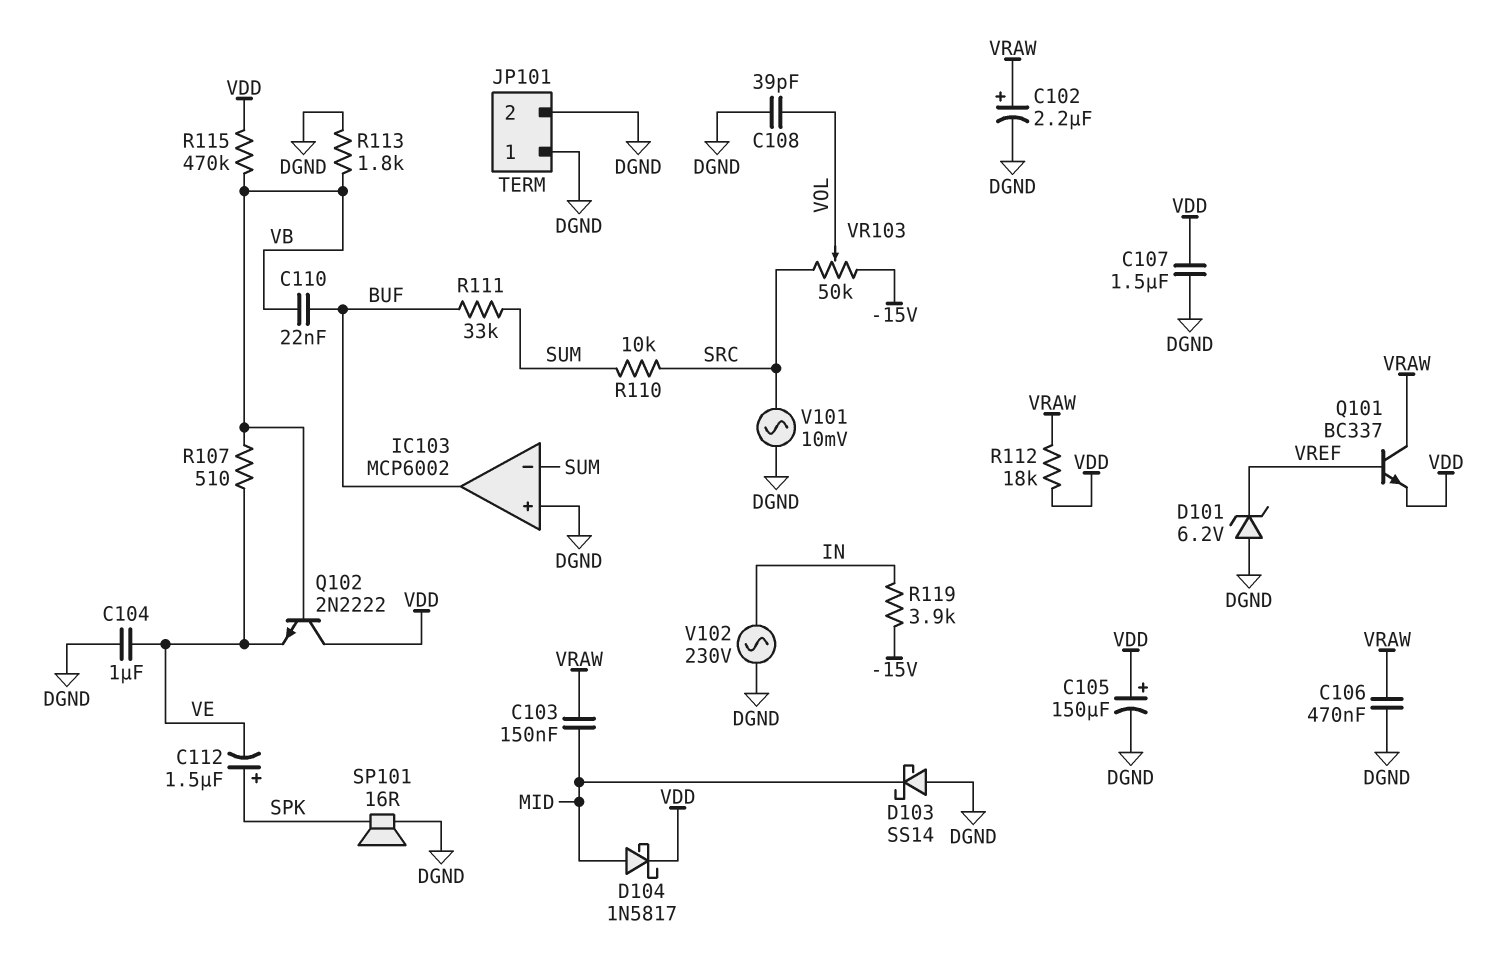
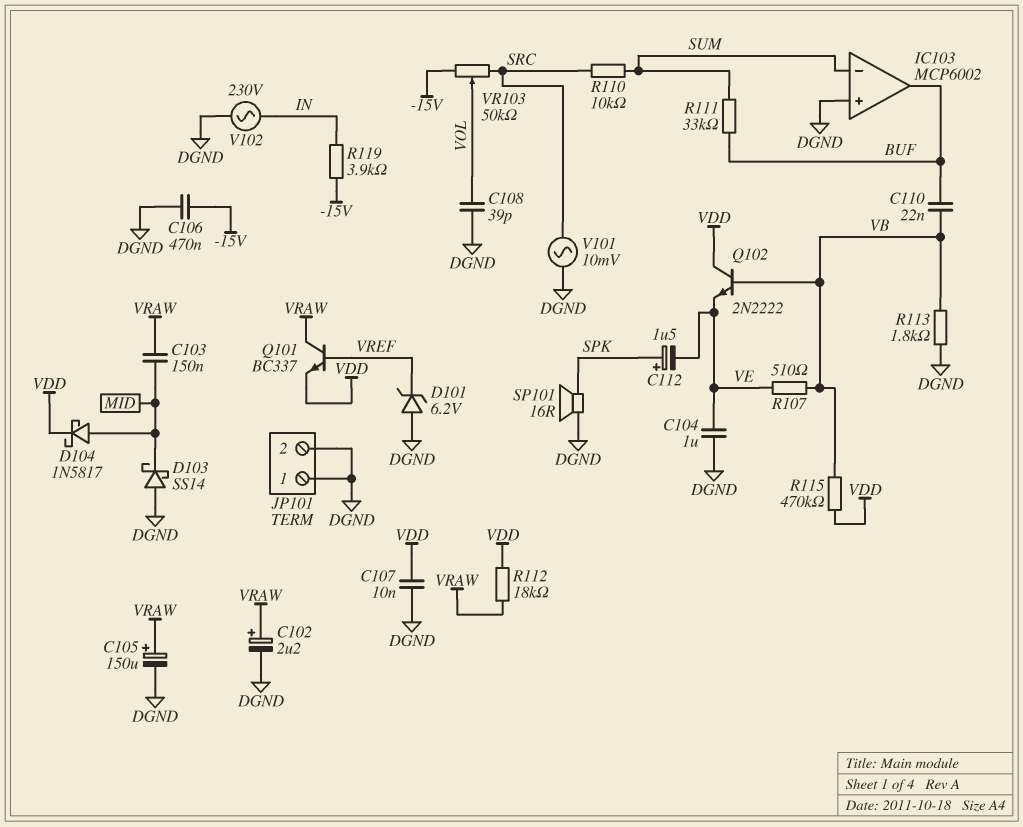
C105: 150uF (plus VDD, minus DGND) -> 150uF (plus VRAW, minus DGND)
C106: 470nF (DGND, VRAW) -> 470nF (-15V, DGND)
C107: 1.5uF (DGND, VDD) -> 10nF (DGND, VDD)

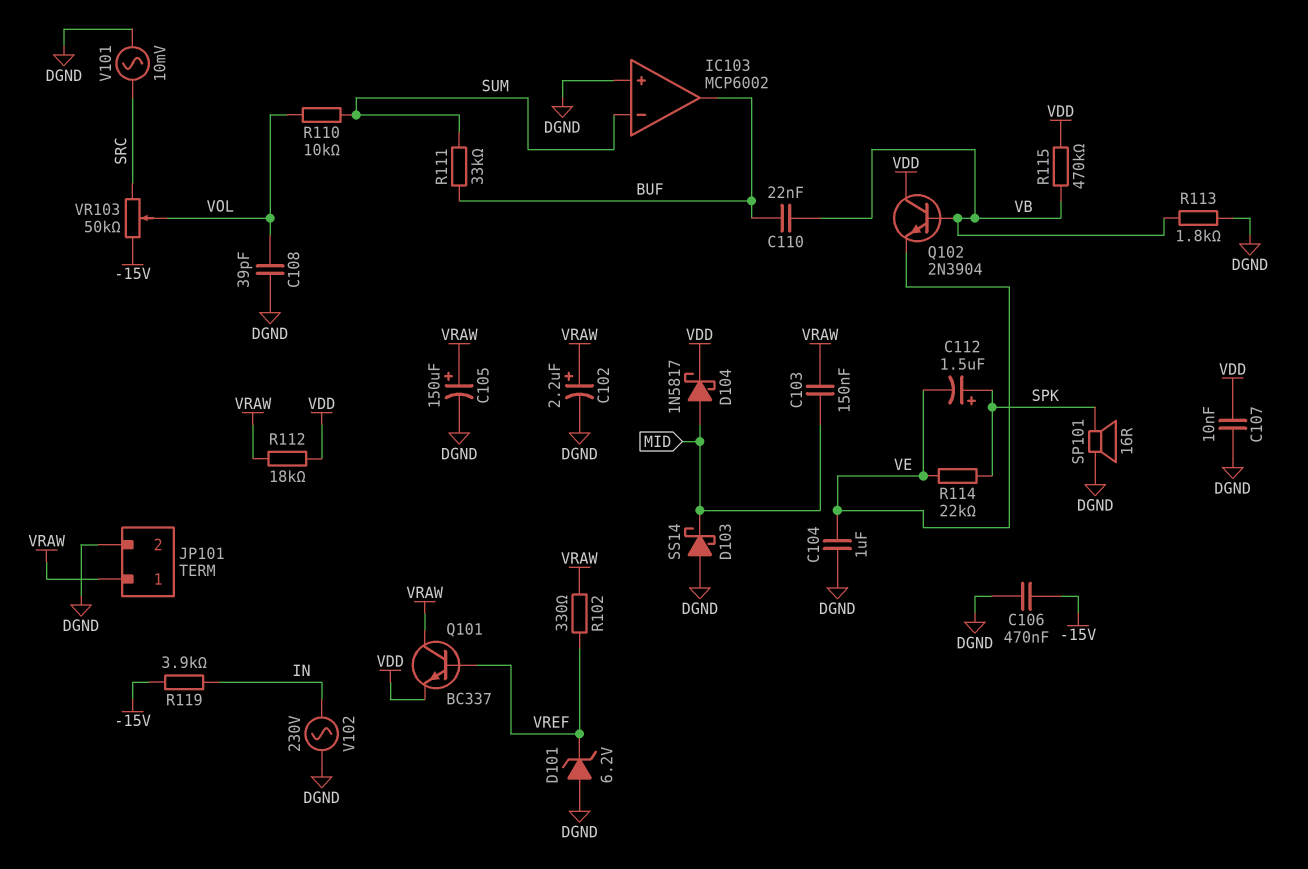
JP101 pin 1: DGND -> VRAW
Q102: NPN 2N2222 (B VB, C VDD, E VE) -> NPN 2N3904 (B VB, C VDD, E VE)
R102: none -> 330 (VRAW, VREF)
R107: 510 (VB, VE) -> none
R110: 10k (SRC, SUM) -> 10k (SUM, VOL)
R114: none -> 22k (SPK, VE)

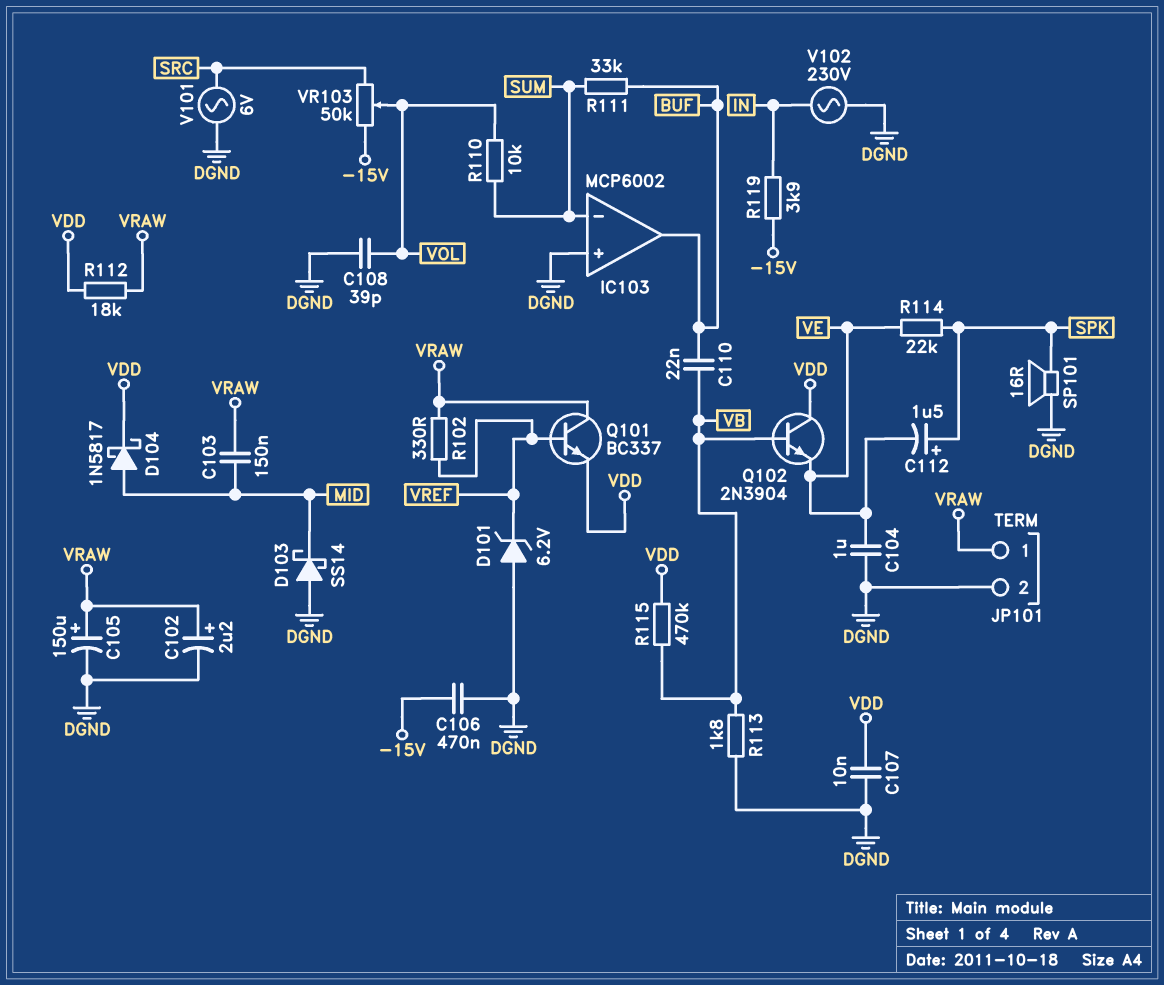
V101: AC 10mV (DGND, SRC) -> AC 6V (DGND, SRC)

